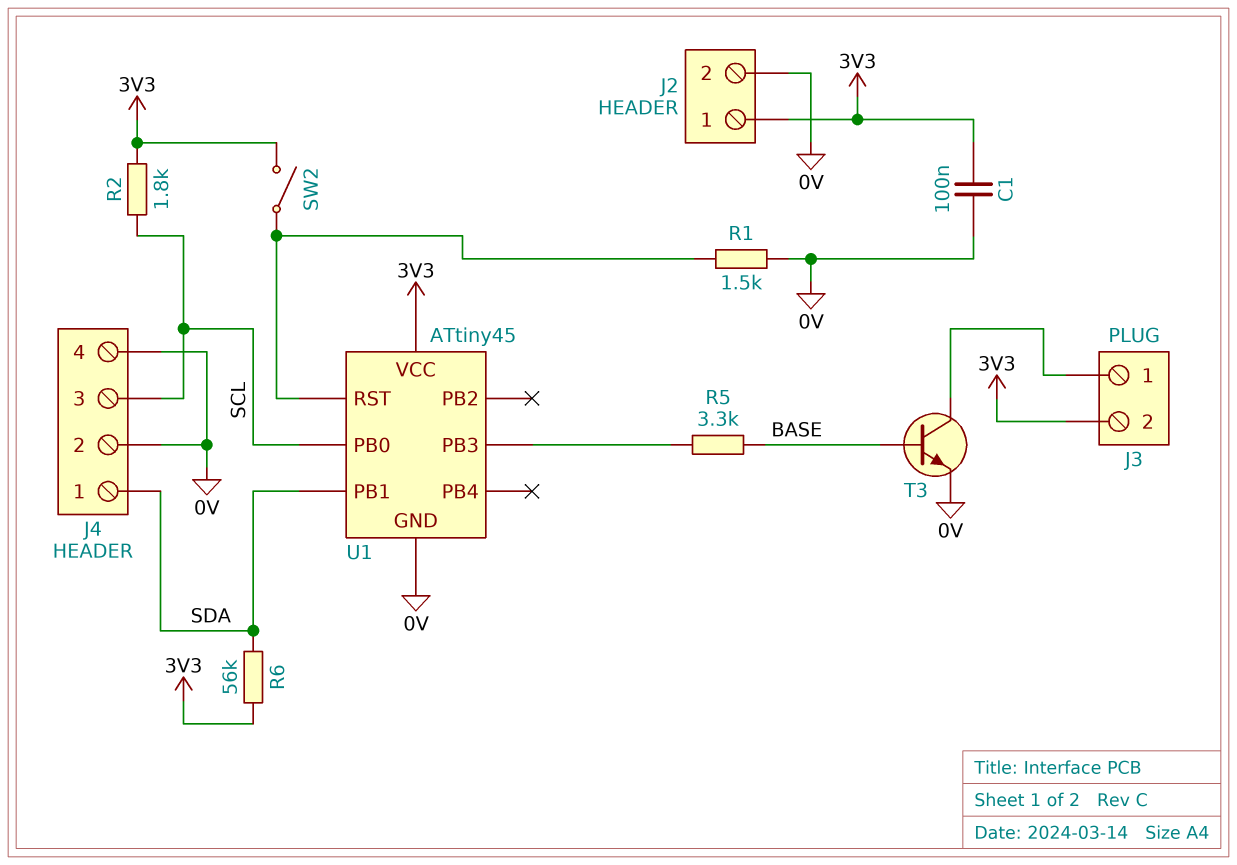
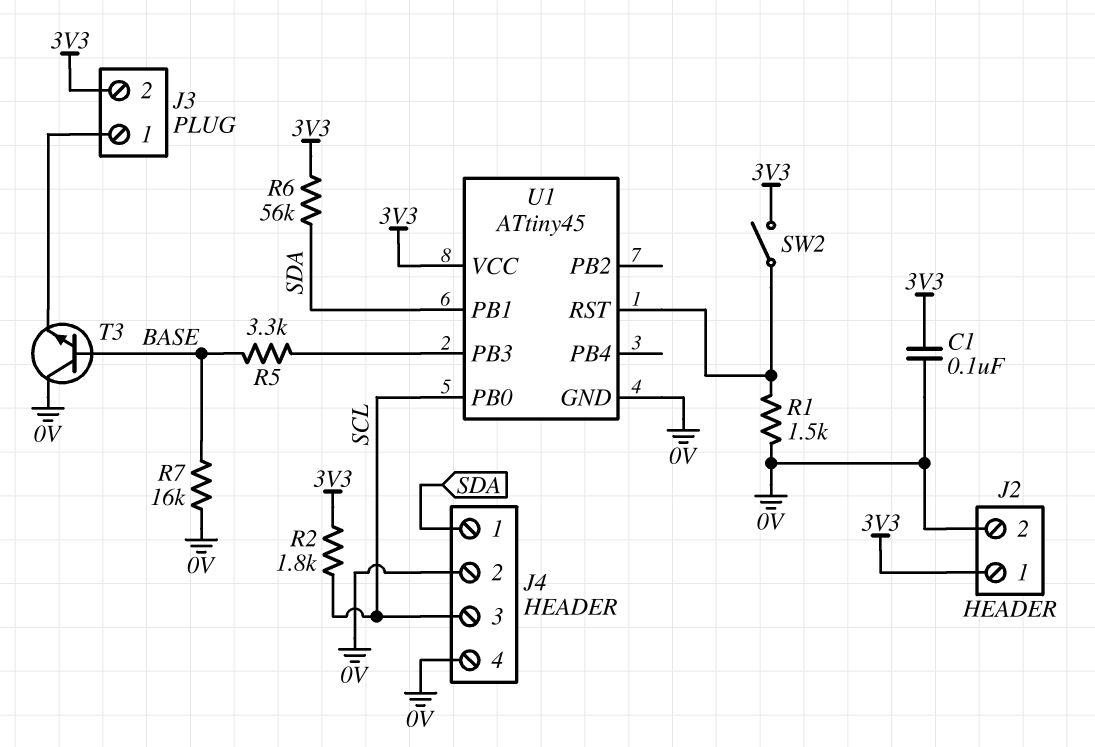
R7: none -> 16k (0V, BASE)
T3: NPN (B BASE, C J3/1, E 0V) -> NPN (B BASE, C 0V, E J3/1)

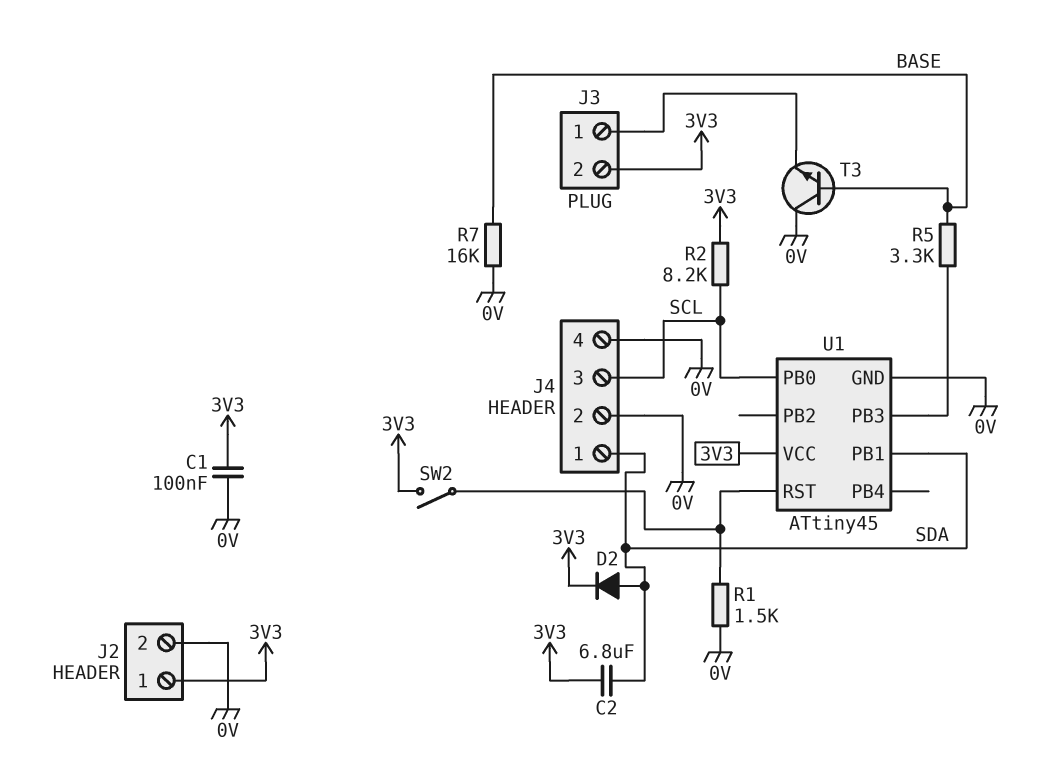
C2: none -> 6.8uF (3V3, SDA)
D2: none -> diode (A SDA, K 3V3)
R2: 1.8k (3V3, SCL) -> 8.2k (3V3, SCL)
R6: 56k (3V3, SDA) -> none

